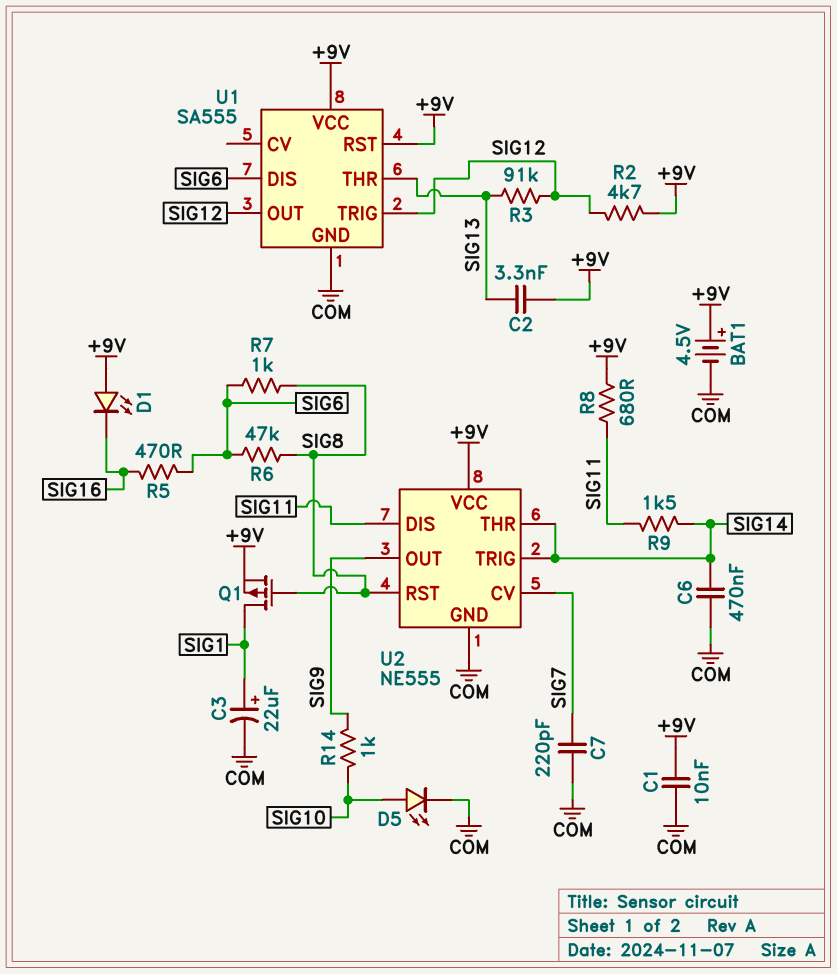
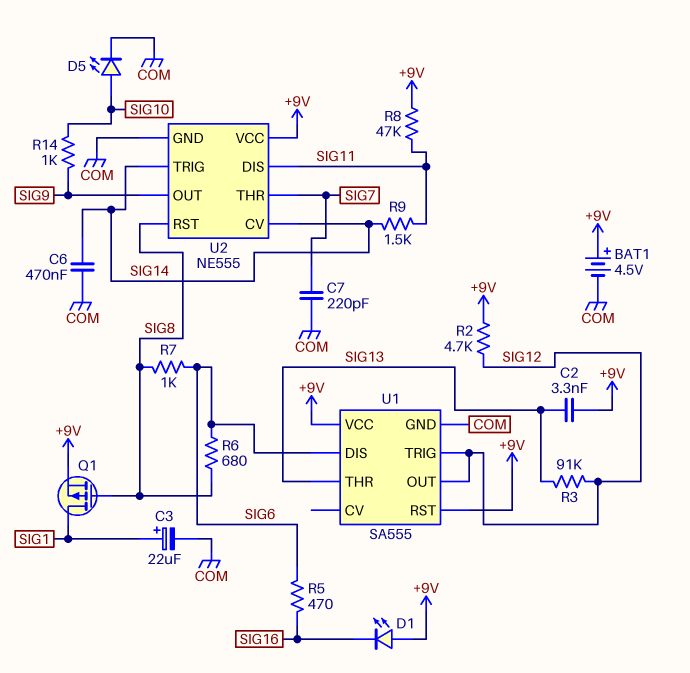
C1: 10nF (+9V, COM) -> none
R6: 47k (SIG6, SIG8) -> 680 (SIG6, SIG8)
R8: 680 (+9V, SIG11) -> 47k (+9V, SIG11)
U2 pin CV: SIG7 -> SIG14
U2 pin THR: SIG14 -> SIG7

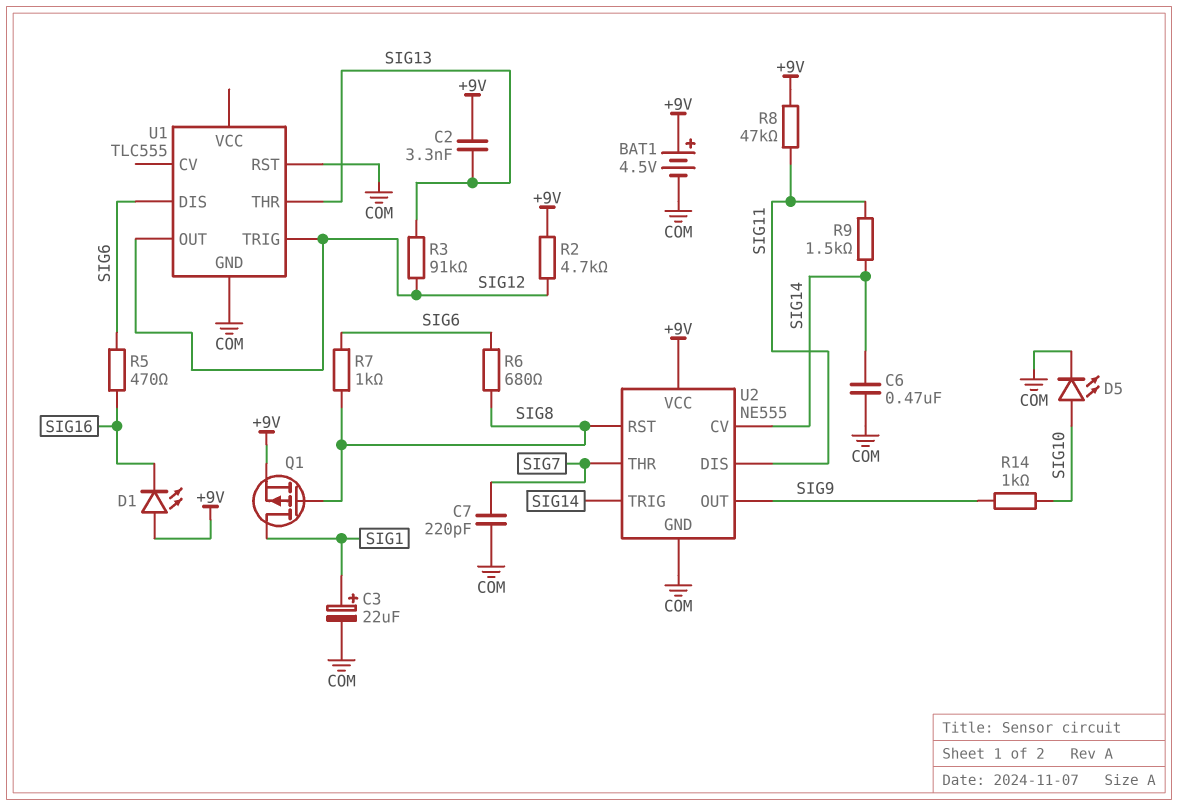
U1: SA555 -> TLC555
U1 pin RST: +9V -> COM
U1 pin VCC: +9V -> none

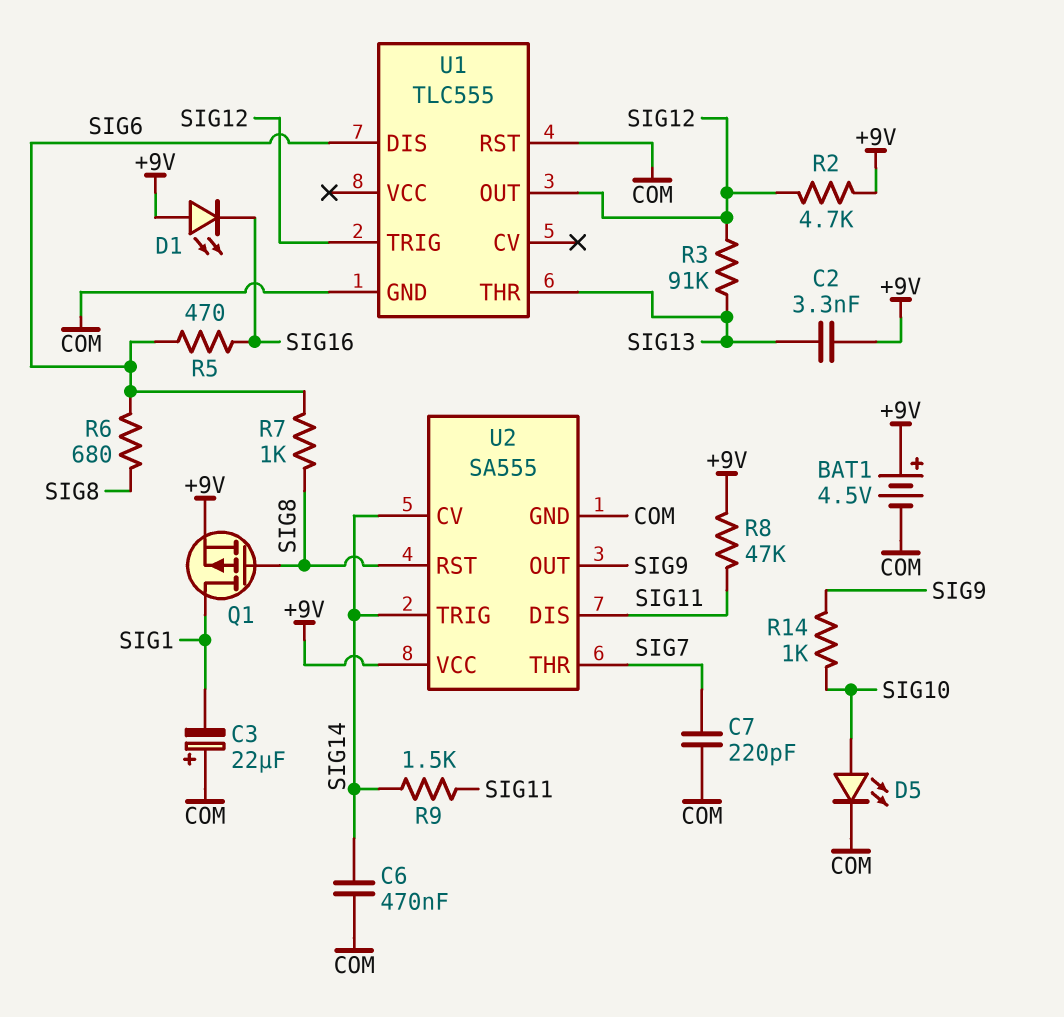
C3: 22uF (plus SIG1, minus COM) -> 22uF (plus COM, minus SIG1)
U2: NE555 -> SA555

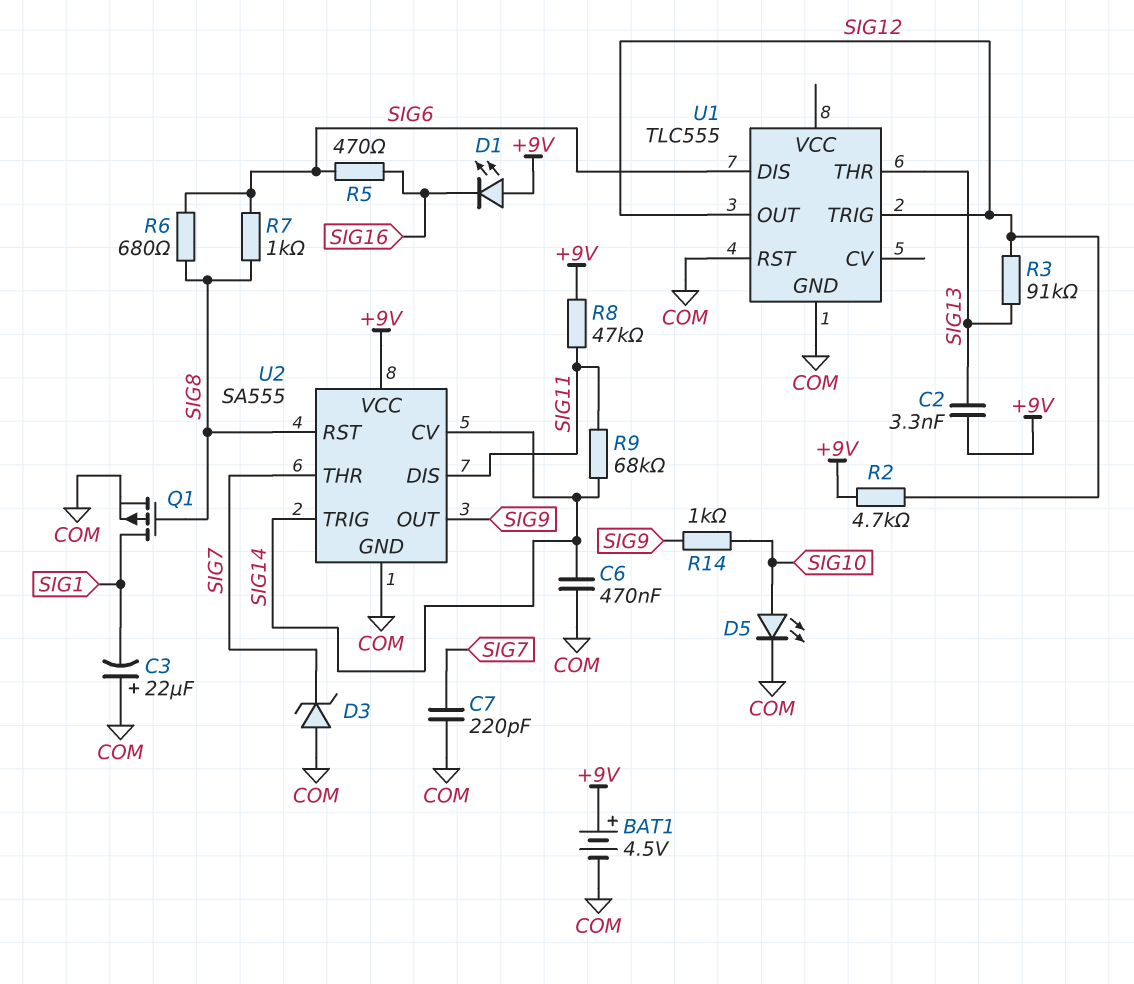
D3: none -> zener (A COM, K SIG7)
Q1: PMOS (G SIG8, D SIG1, S +9V) -> PMOS (G SIG8, D SIG1, S COM)
R9: 1.5k (SIG11, SIG14) -> 68k (SIG11, SIG14)

